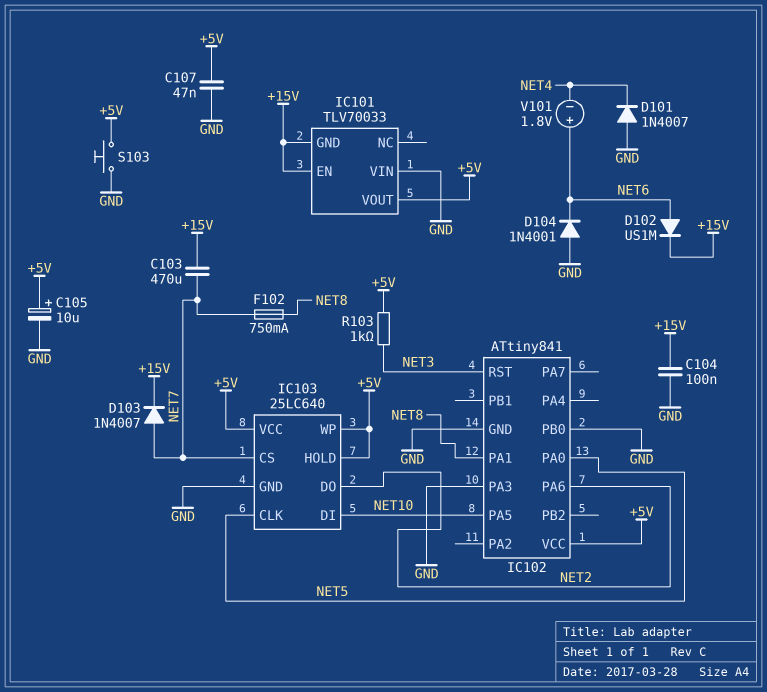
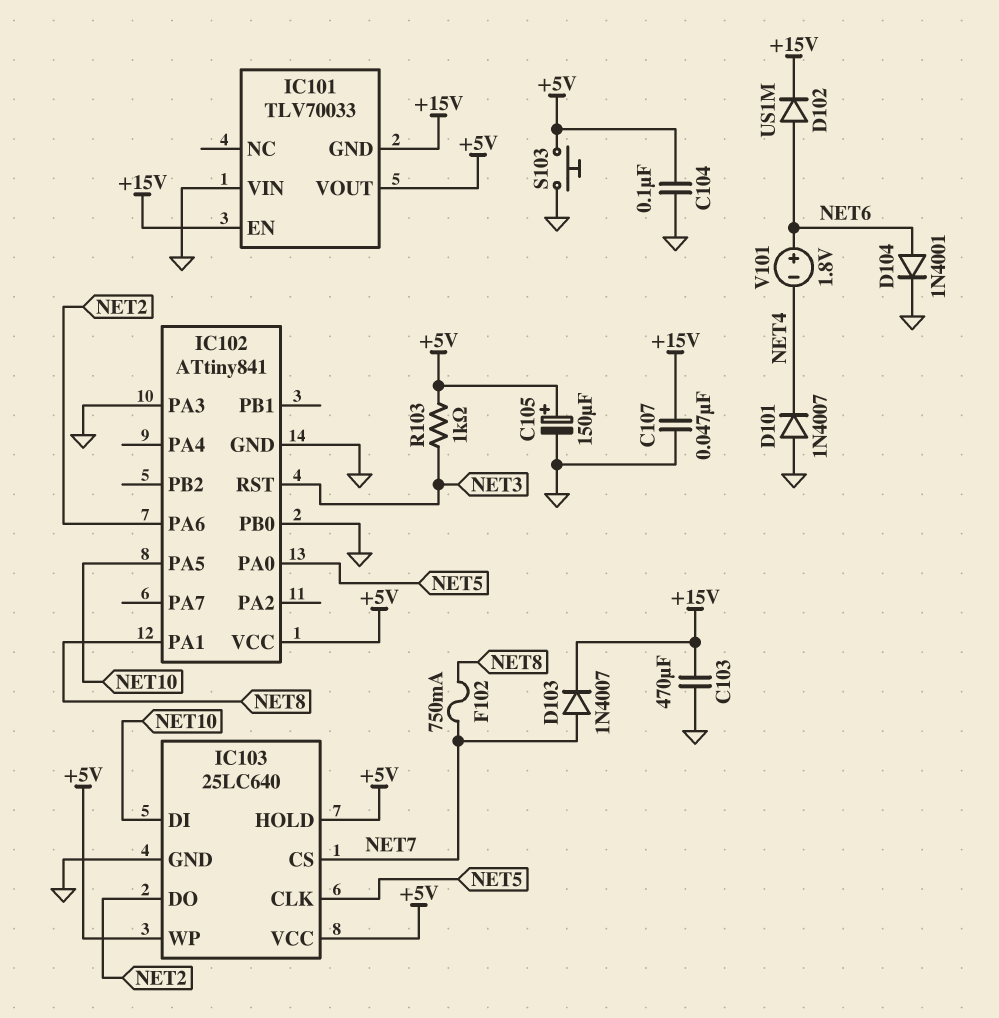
C103: 470uF (+15V, NET7) -> 470uF (+15V, GND)
C104: 100nF (+15V, GND) -> 100nF (+5V, GND)
C105: 10uF (plus +5V, minus GND) -> 150uF (plus +5V, minus GND)
C107: 47nF (+5V, GND) -> 47nF (+15V, GND)
D104: diode 1N4001 (A GND, K NET6) -> diode 1N4001 (A NET6, K GND)

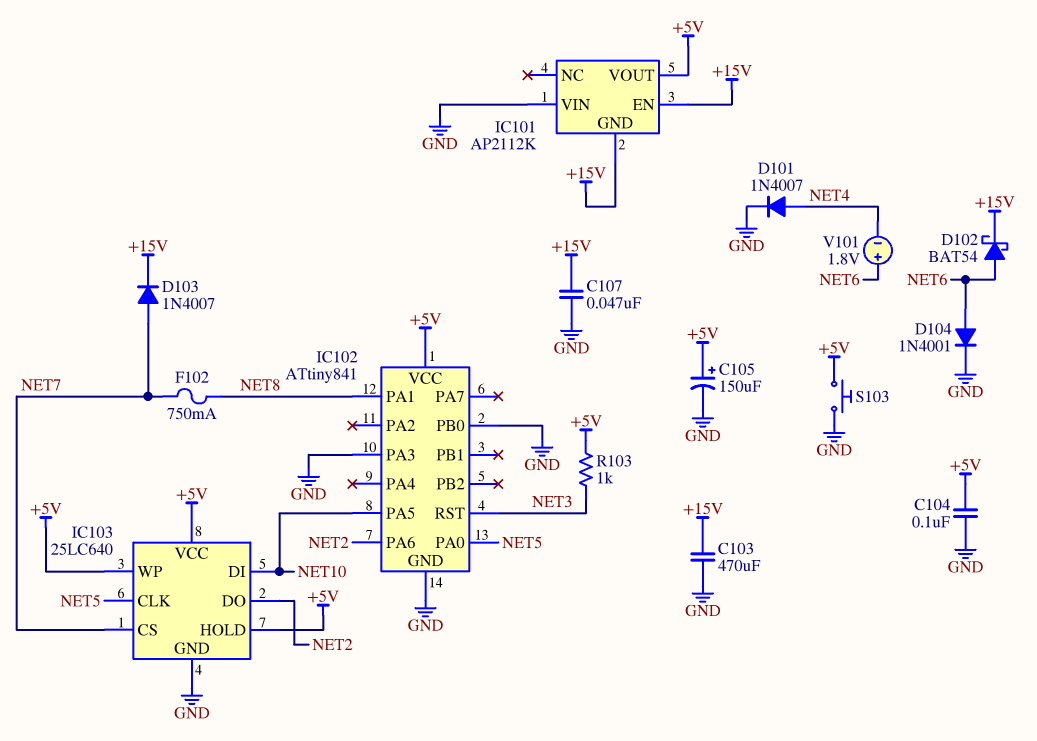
D101: diode 1N4007 (A GND, K NET4) -> diode 1N4007 (A NET4, K GND)
D102: diode US1M (A NET6, K +15V) -> schottky BAT54 (A NET6, K +15V)
IC101: TLV70033 -> AP2112K

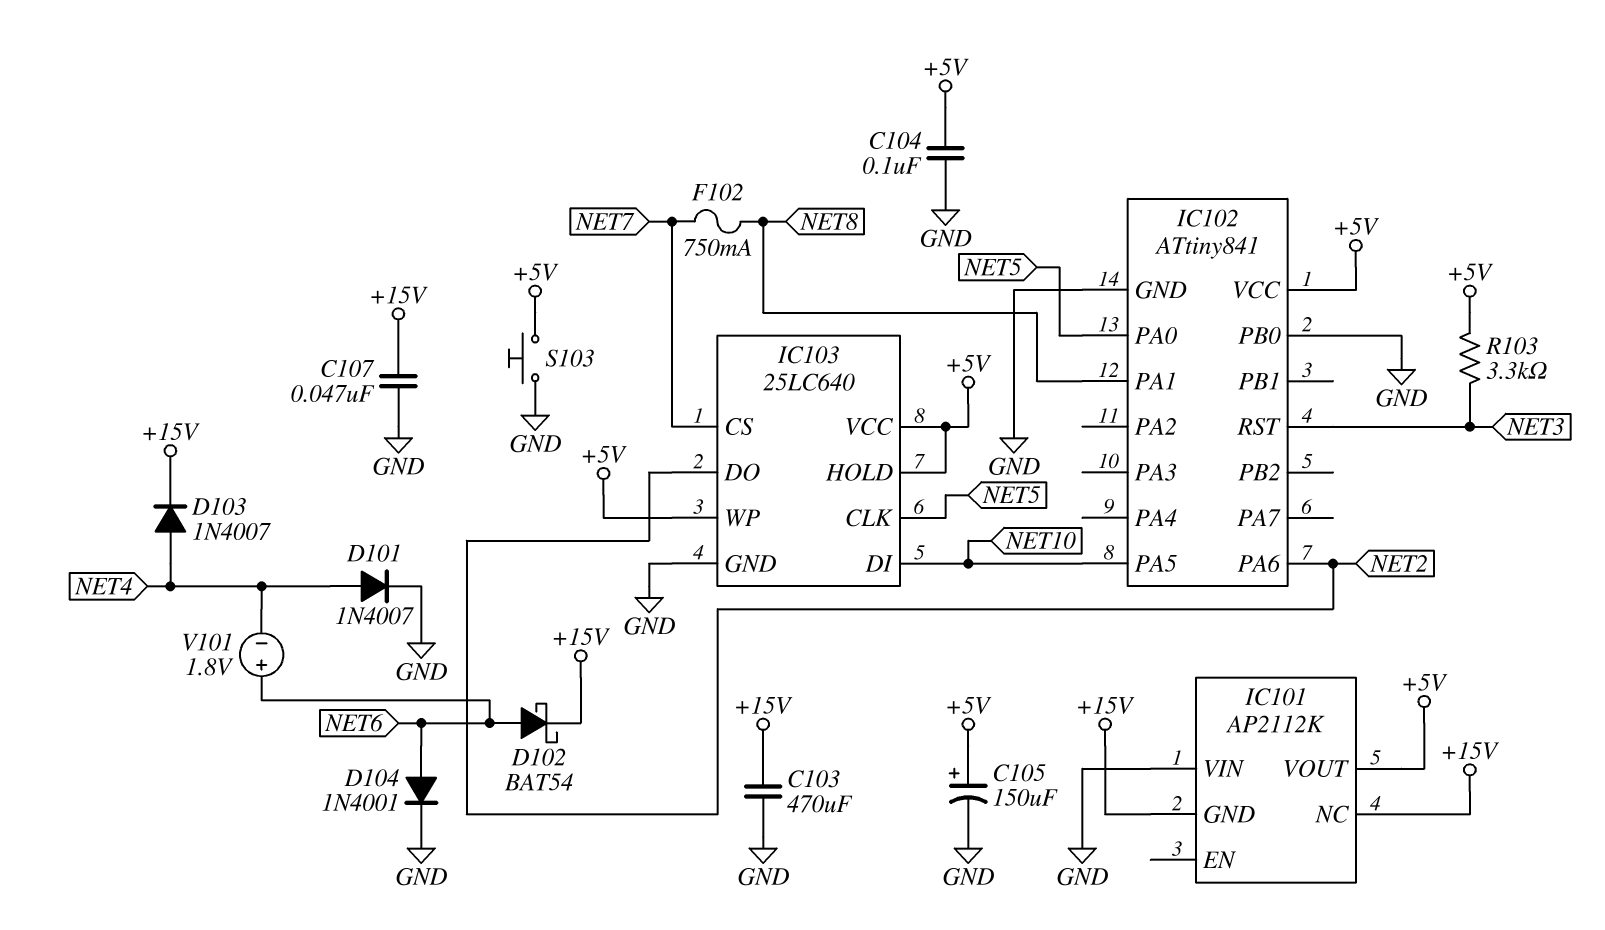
D103: diode 1N4007 (A NET7, K +15V) -> diode 1N4007 (A NET4, K +15V)
IC101 pin EN: +15V -> none
IC101 pin NC: none -> +15V
IC102 pin PA3: GND -> none
R103: 1k (+5V, NET3) -> 3.3k (+5V, NET3)

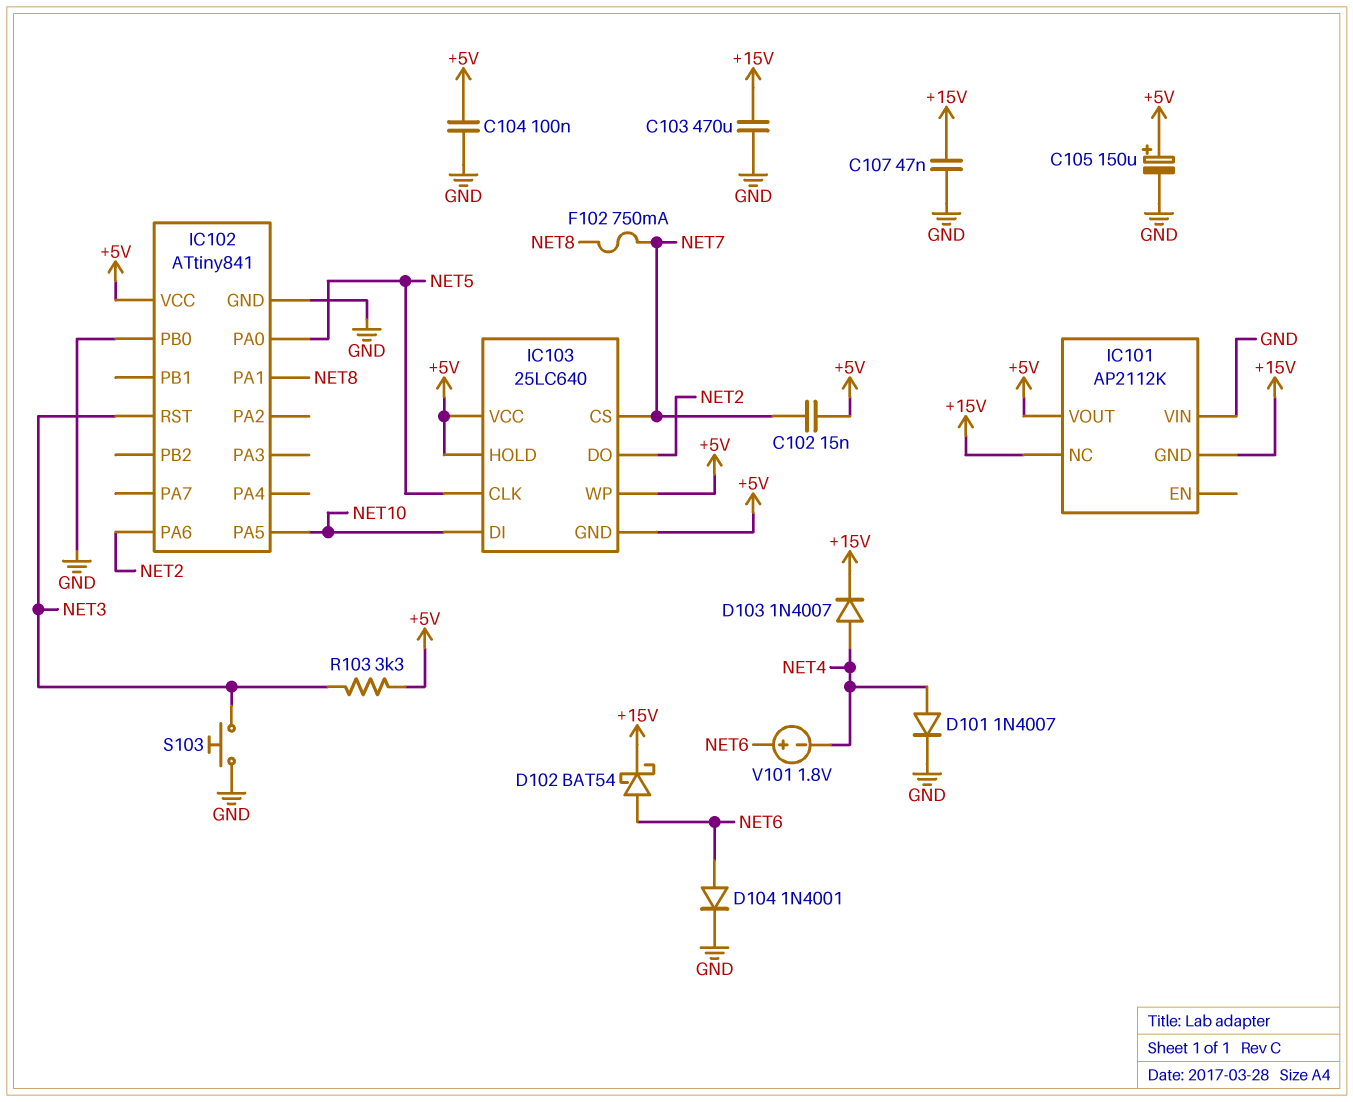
C102: none -> 15nF (+5V, NET7)
IC103 pin GND: GND -> +5V
S103: button (+5V, GND) -> button (GND, NET3)

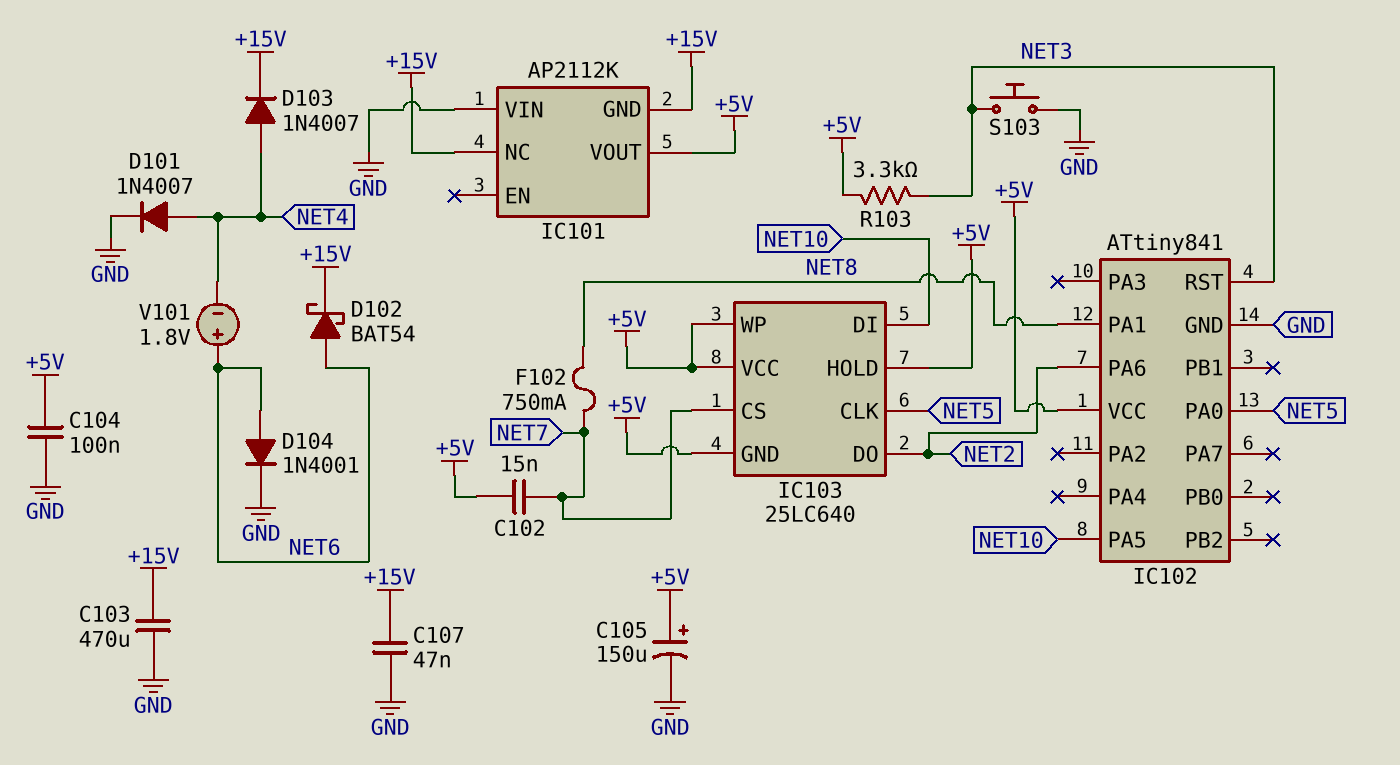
IC102 pin PB0: GND -> none

